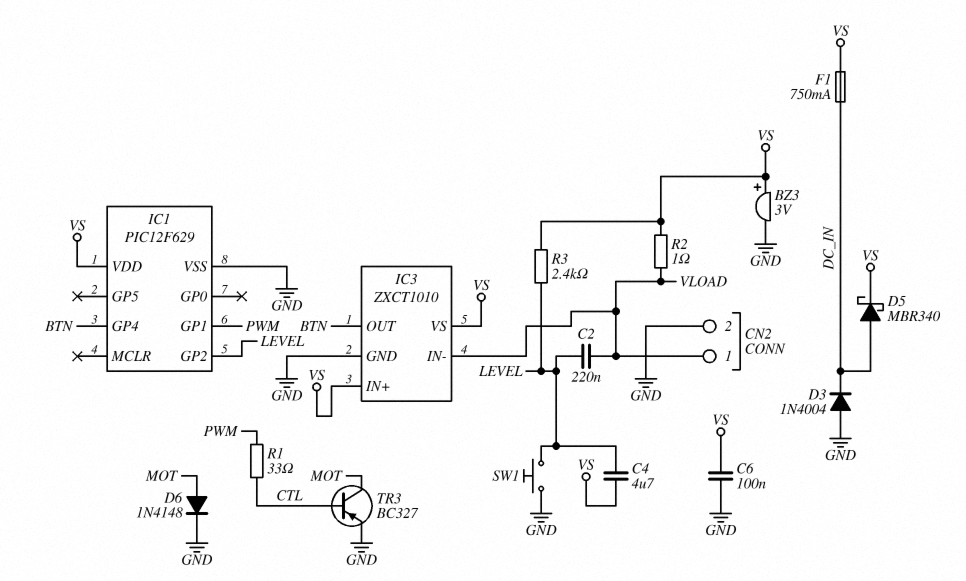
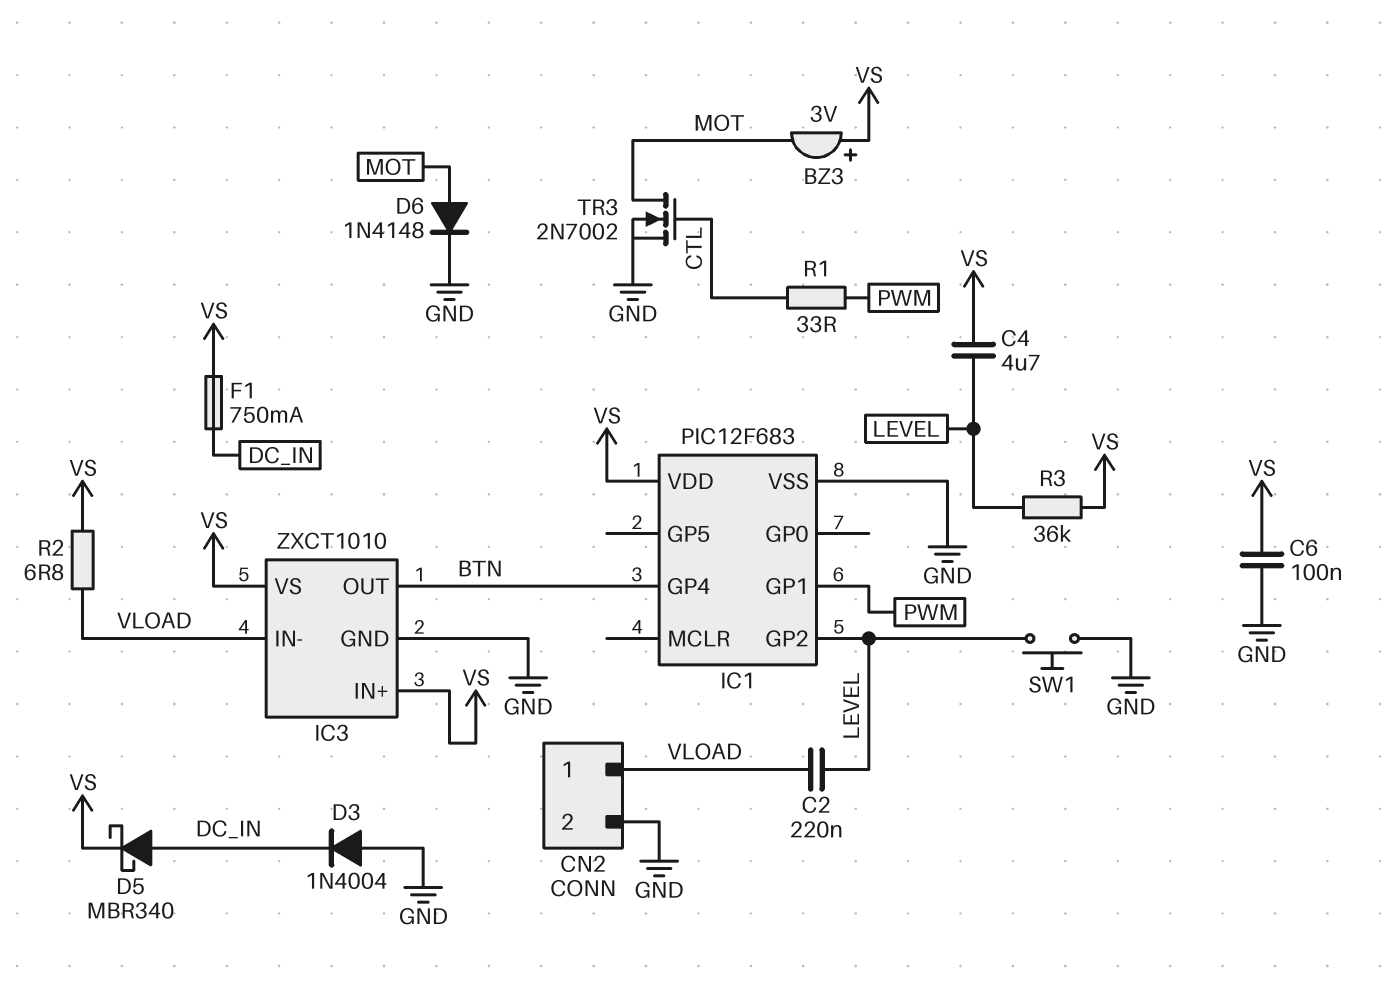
BZ3: buzzer 3V (plus VS, minus GND) -> buzzer 3V (plus VS, minus MOT)
IC1: PIC12F629 -> PIC12F683
R2: 1 (VLOAD, VS) -> 6.8 (VLOAD, VS)
R3: 2.4k (LEVEL, VS) -> 36k (LEVEL, VS)
TR3: PNP BC327 (B CTL, C MOT, E GND) -> NMOS 2N7002 (G CTL, D MOT, S GND)

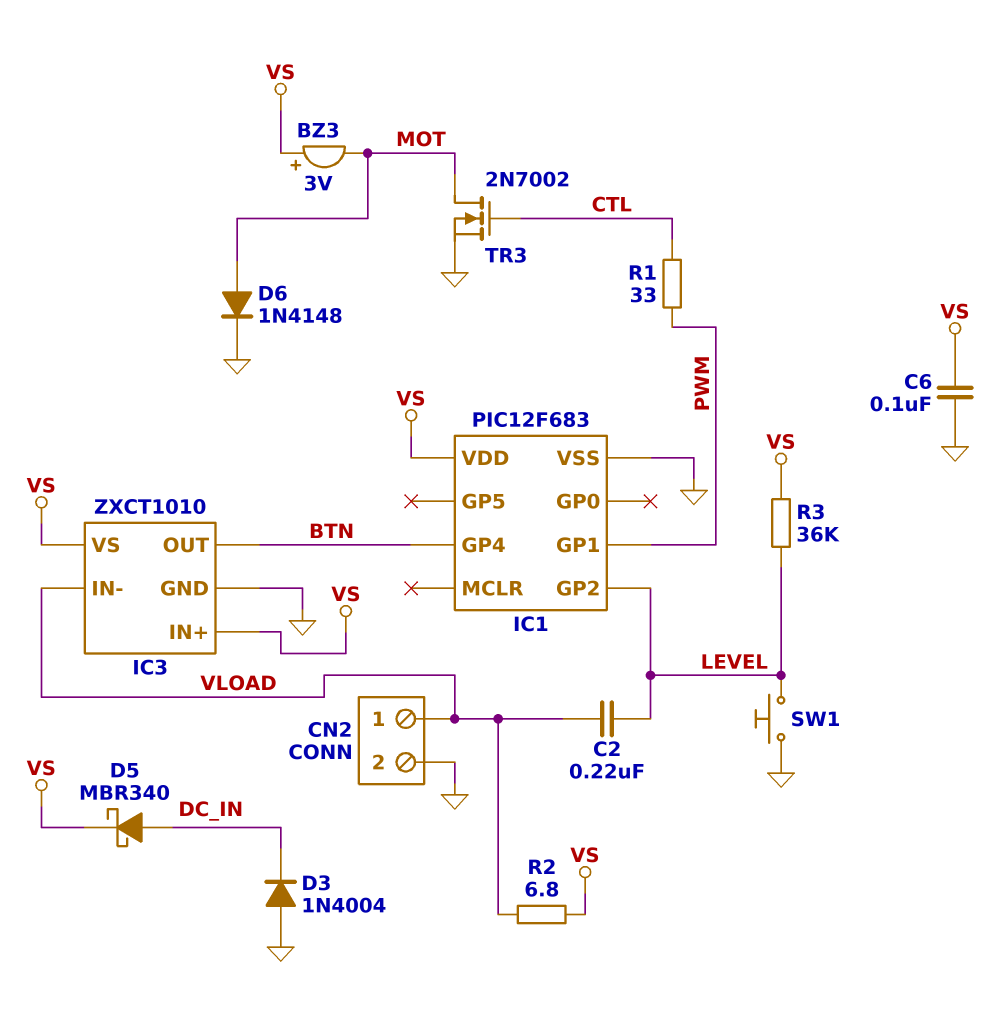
C4: 4.7uF (LEVEL, VS) -> none
F1: 750mA (DC_IN, VS) -> none

